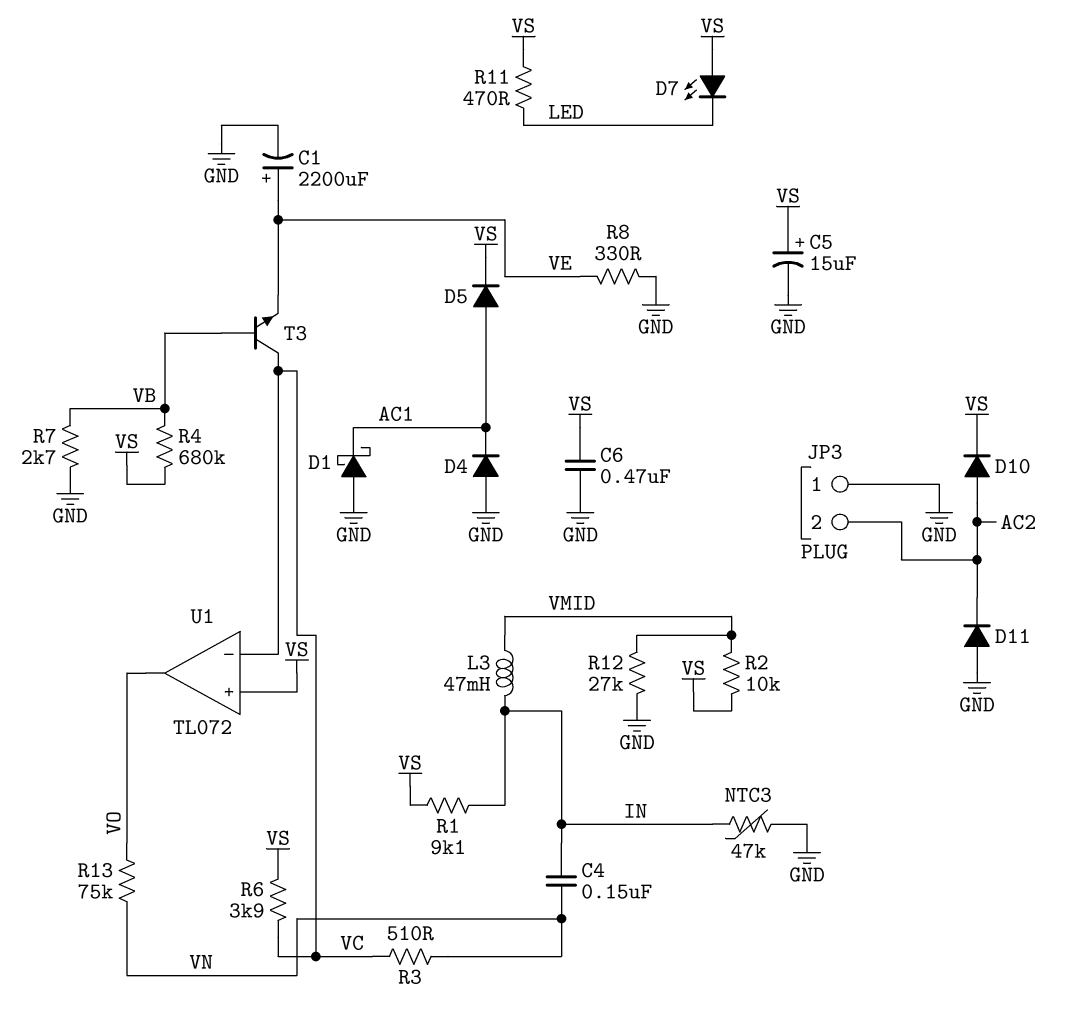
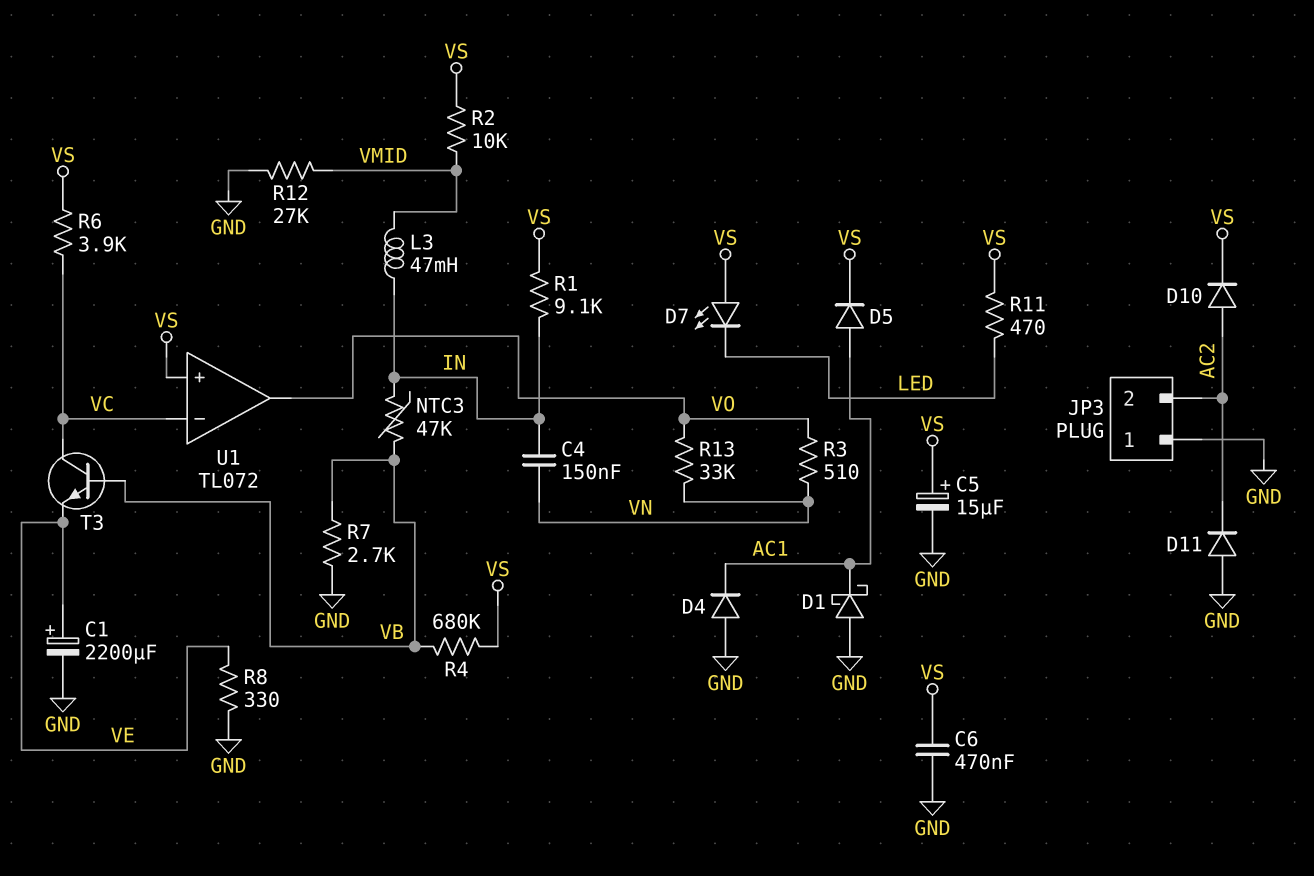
NTC3: 47k (GND, IN) -> 47k (IN, VB)
R3: 510 (VC, VN) -> 510 (VN, VO)
R13: 75k (VN, VO) -> 33k (VN, VO)

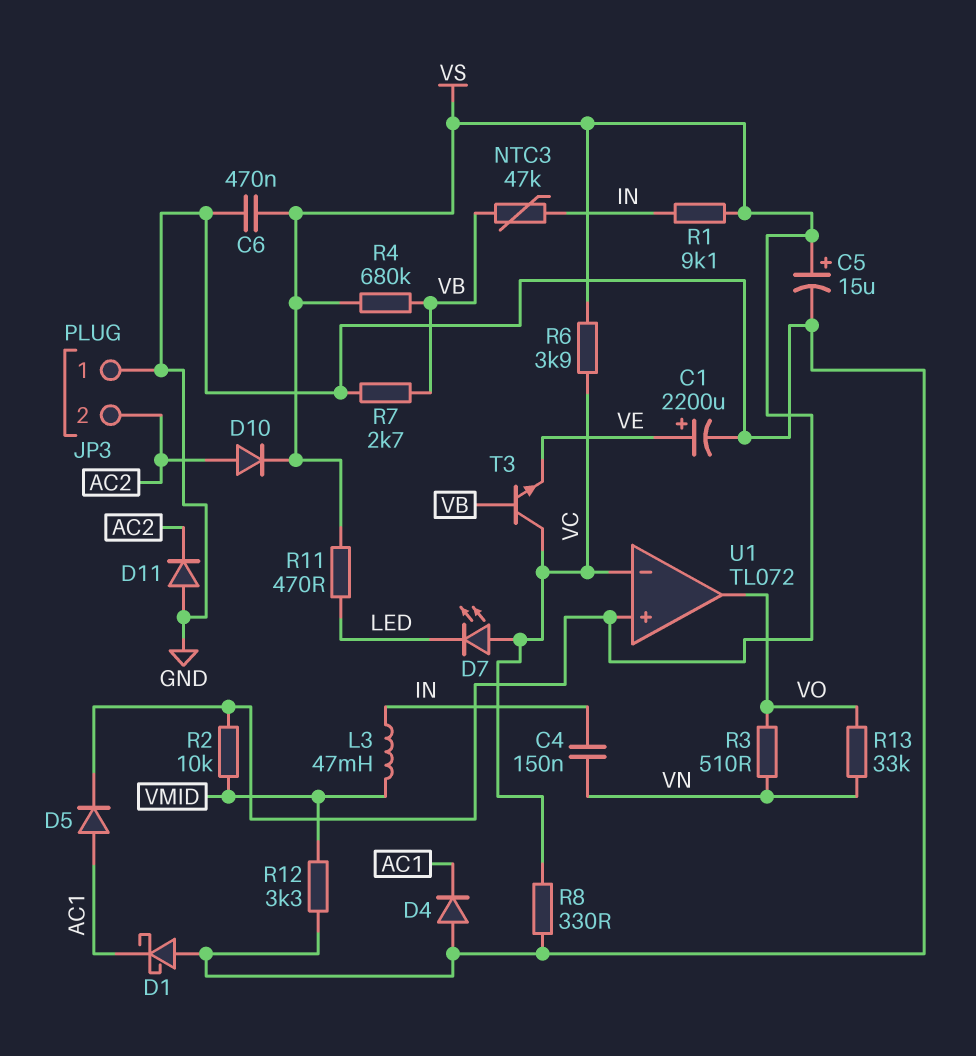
D7: LED (A VS, K LED) -> LED (A VC, K LED)
R8: 330 (GND, VE) -> 330 (GND, VC)
R12: 27k (GND, VMID) -> 3.3k (GND, VMID)

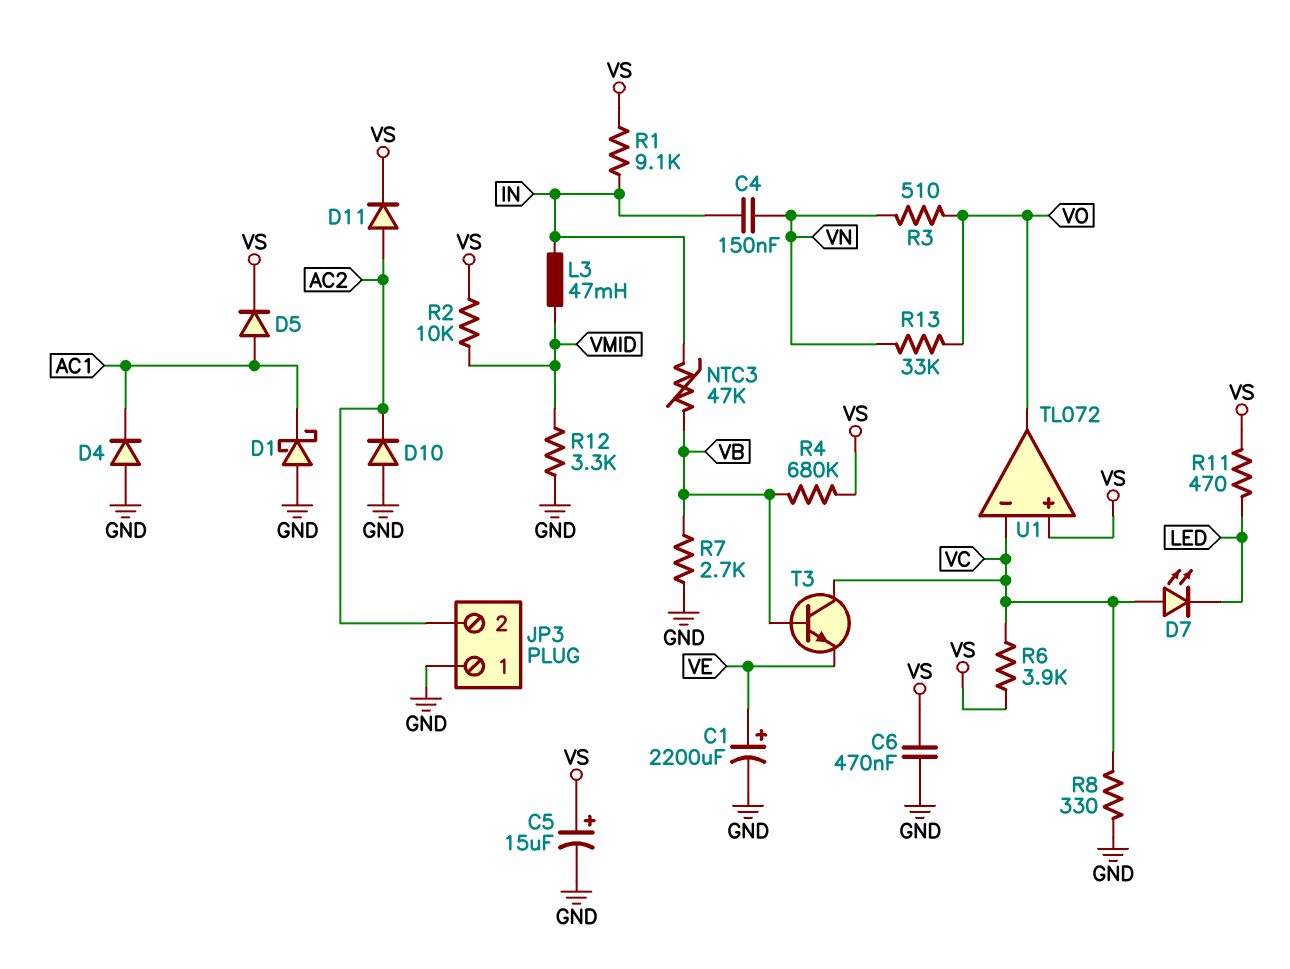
D10: diode (A AC2, K VS) -> diode (A GND, K AC2)
D11: diode (A GND, K AC2) -> diode (A AC2, K VS)

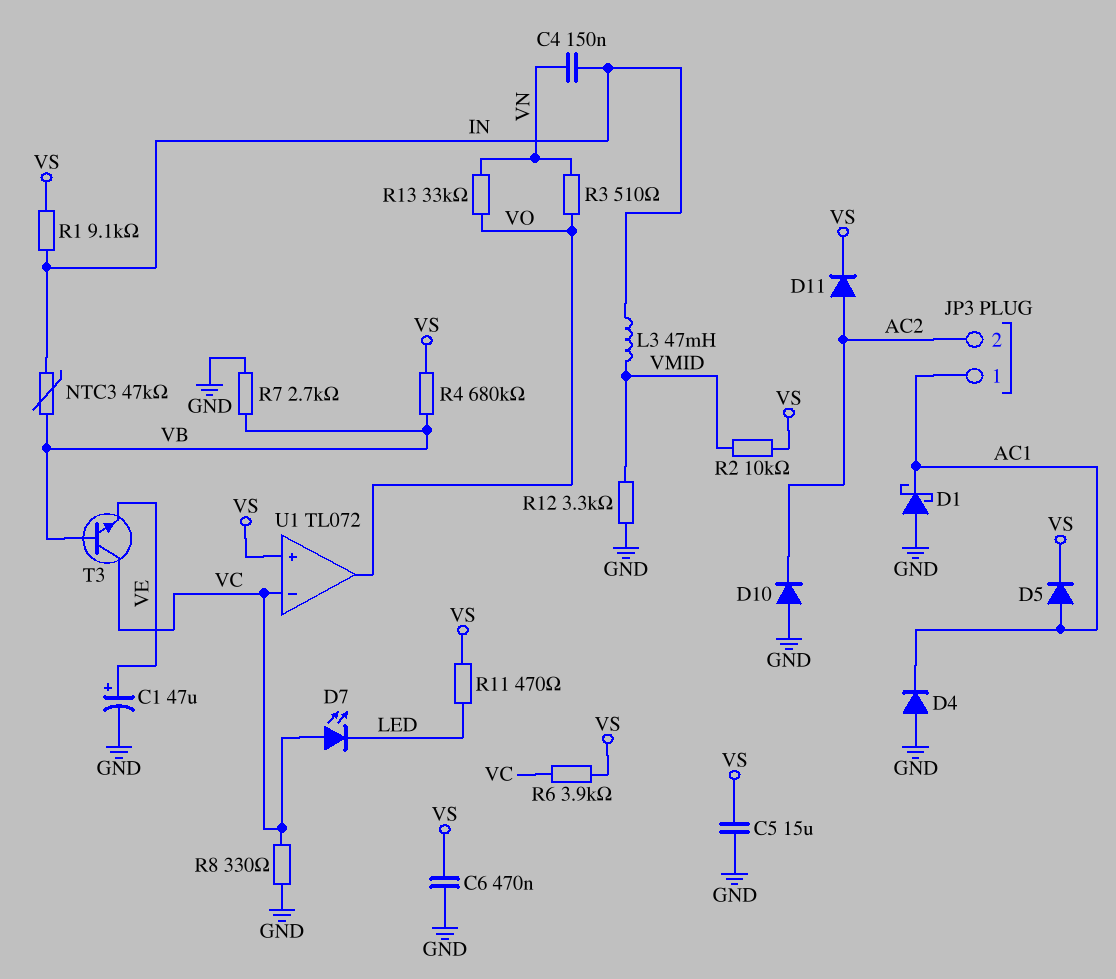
C1: 2200uF (plus VE, minus GND) -> 47uF (plus VE, minus GND)
C5: 15uF (plus VS, minus GND) -> 15uF (GND, VS)
JP3 pin 1: GND -> AC1

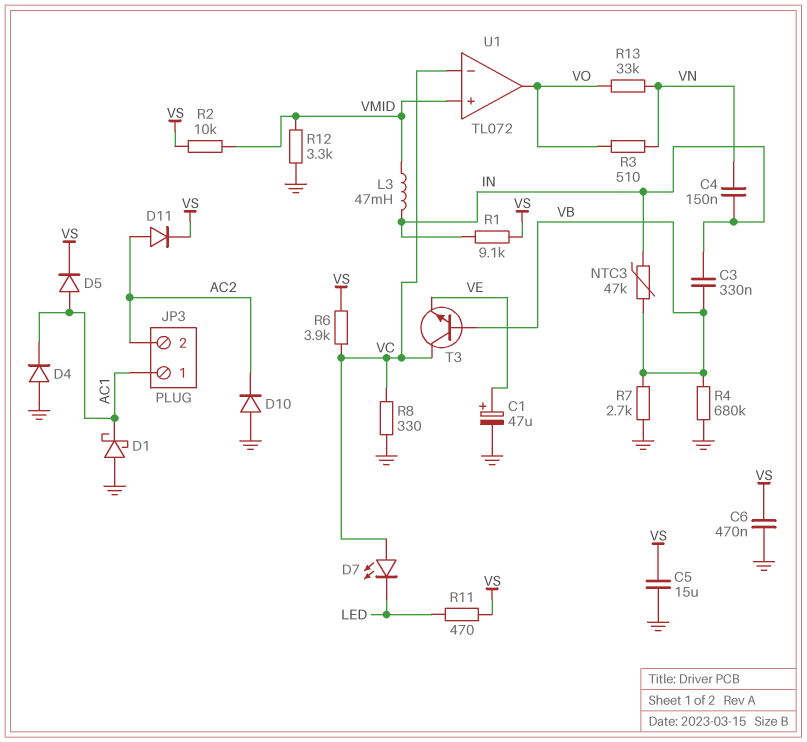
C3: none -> 330nF (IN, VB)
R4: 680k (VB, VS) -> 680k (GND, VB)
U1 pin in+: VS -> VMID

